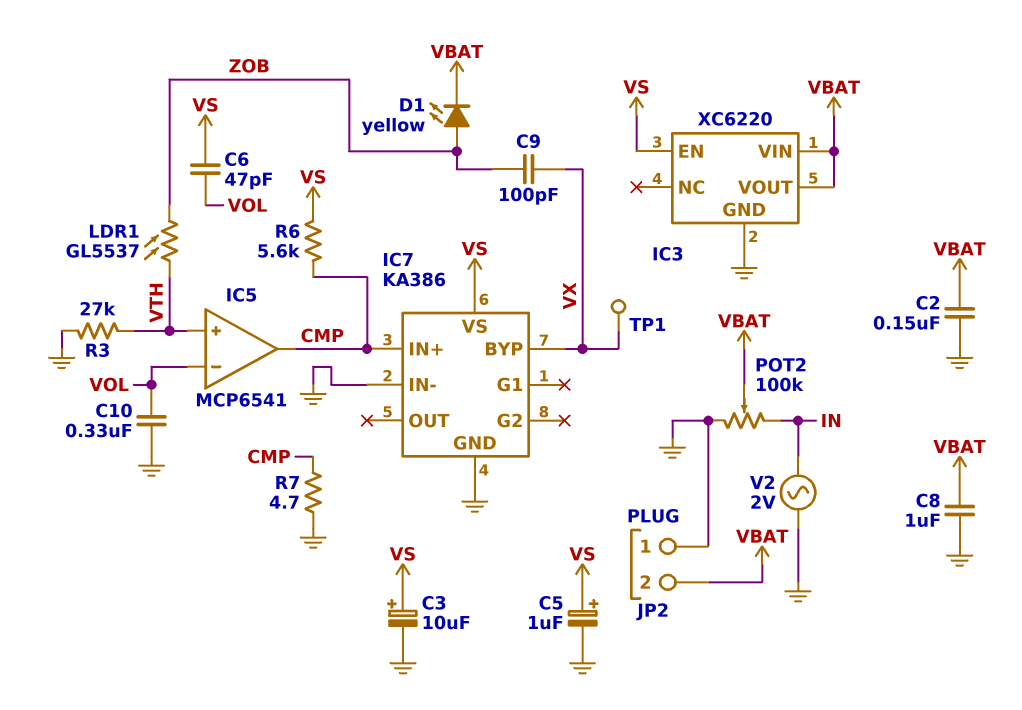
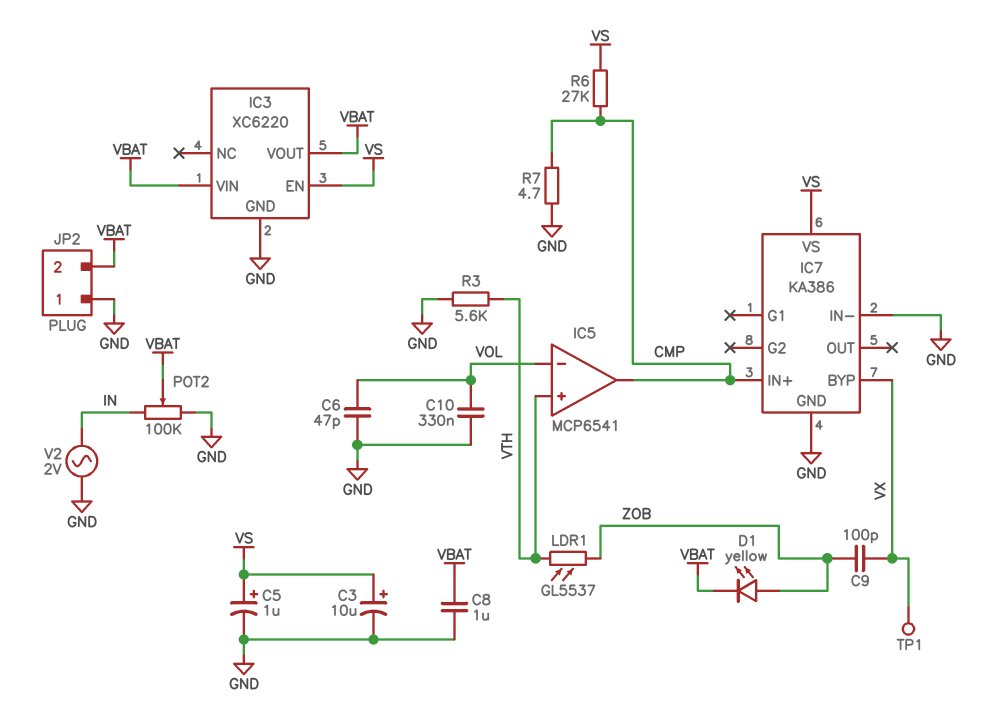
C2: 150nF (GND, VBAT) -> none
C6: 47pF (VOL, VS) -> 47pF (GND, VOL)
R3: 27k (GND, VTH) -> 5.6k (GND, VTH)
R6: 5.6k (CMP, VS) -> 27k (CMP, VS)

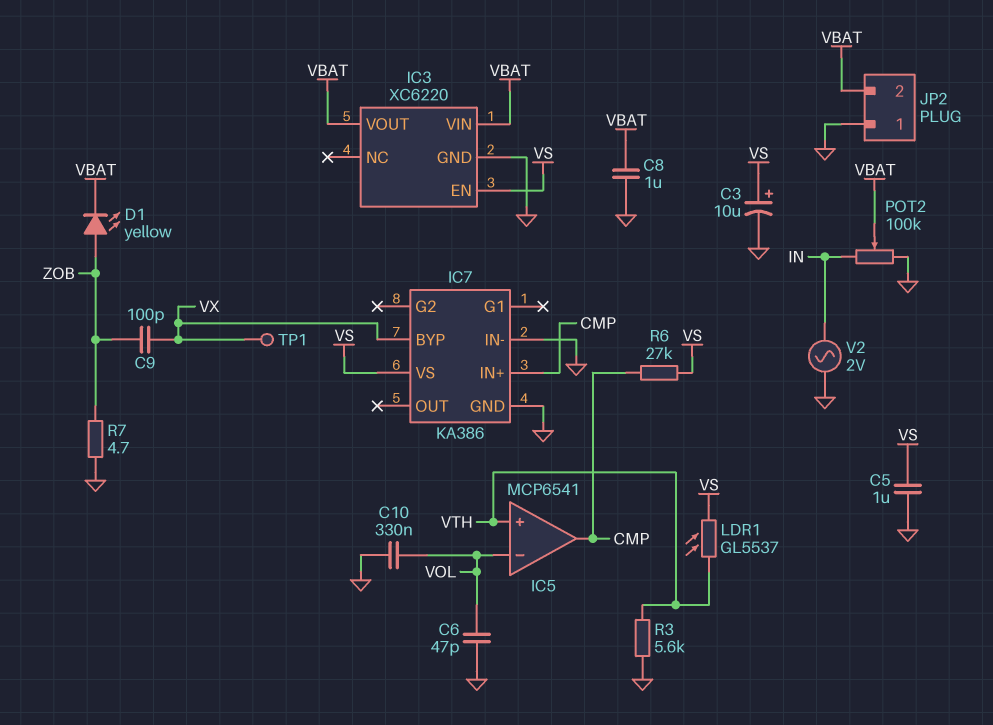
C5: 1uF (plus VS, minus GND) -> 1uF (GND, VS)
LDR1: GL5537 (VTH, ZOB) -> GL5537 (VS, VTH)
R7: 4.7 (CMP, GND) -> 4.7 (GND, ZOB)

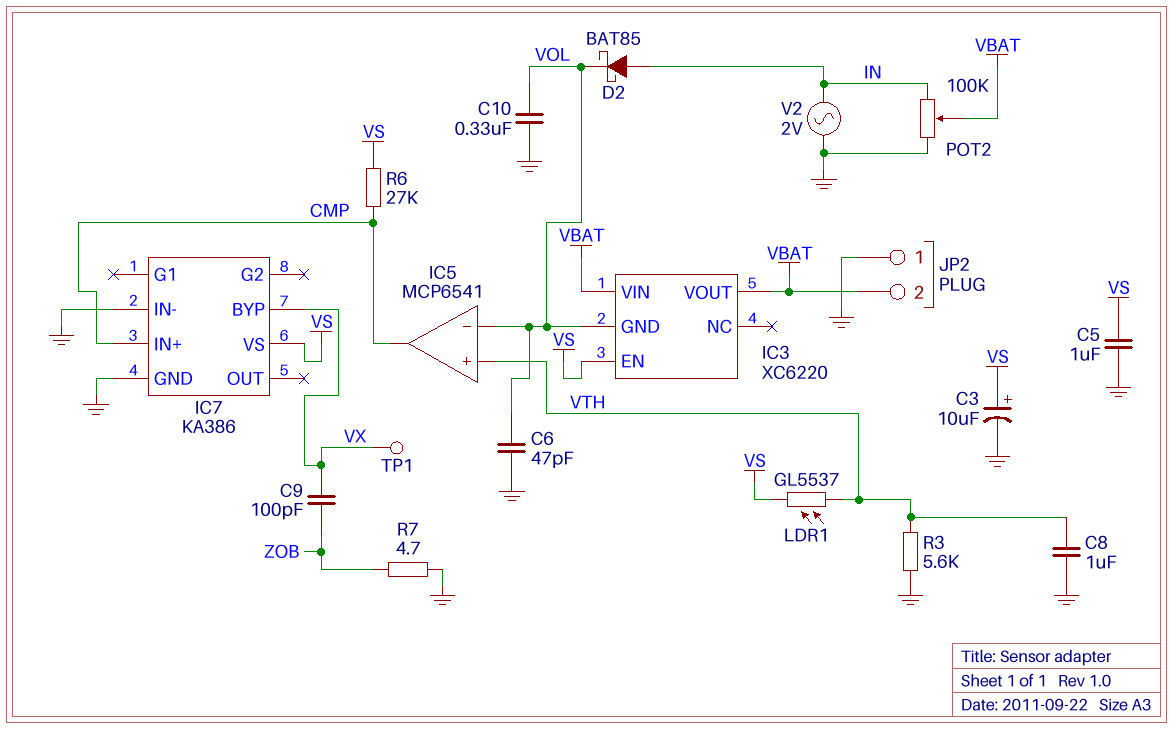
C8: 1uF (GND, VBAT) -> 1uF (GND, VTH)
D1: LED yellow (A ZOB, K VBAT) -> none
D2: none -> schottky BAT85 (A IN, K VOL)
IC3 pin GND: GND -> VOL

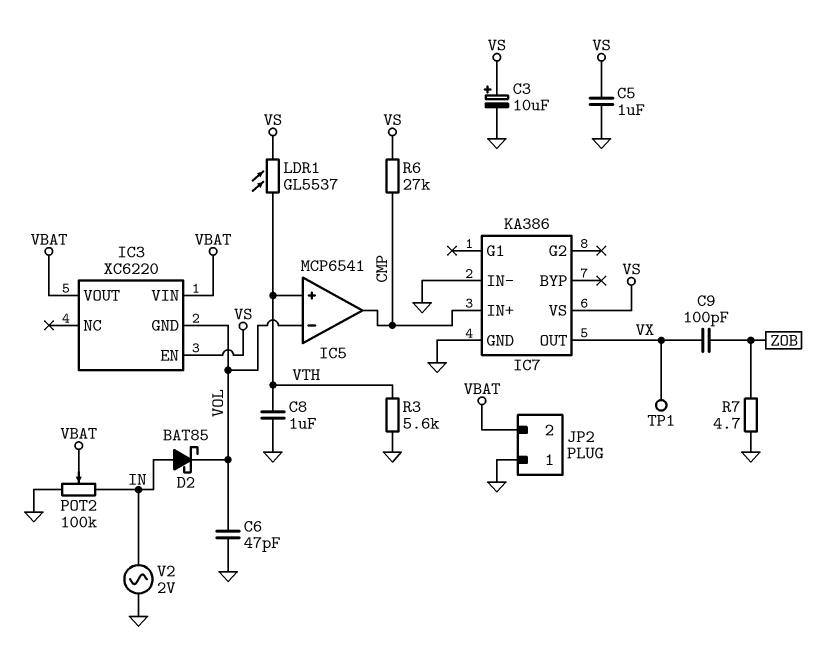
C10: 330nF (GND, VOL) -> none
IC7 pin BYP: VX -> none
IC7 pin OUT: none -> VX

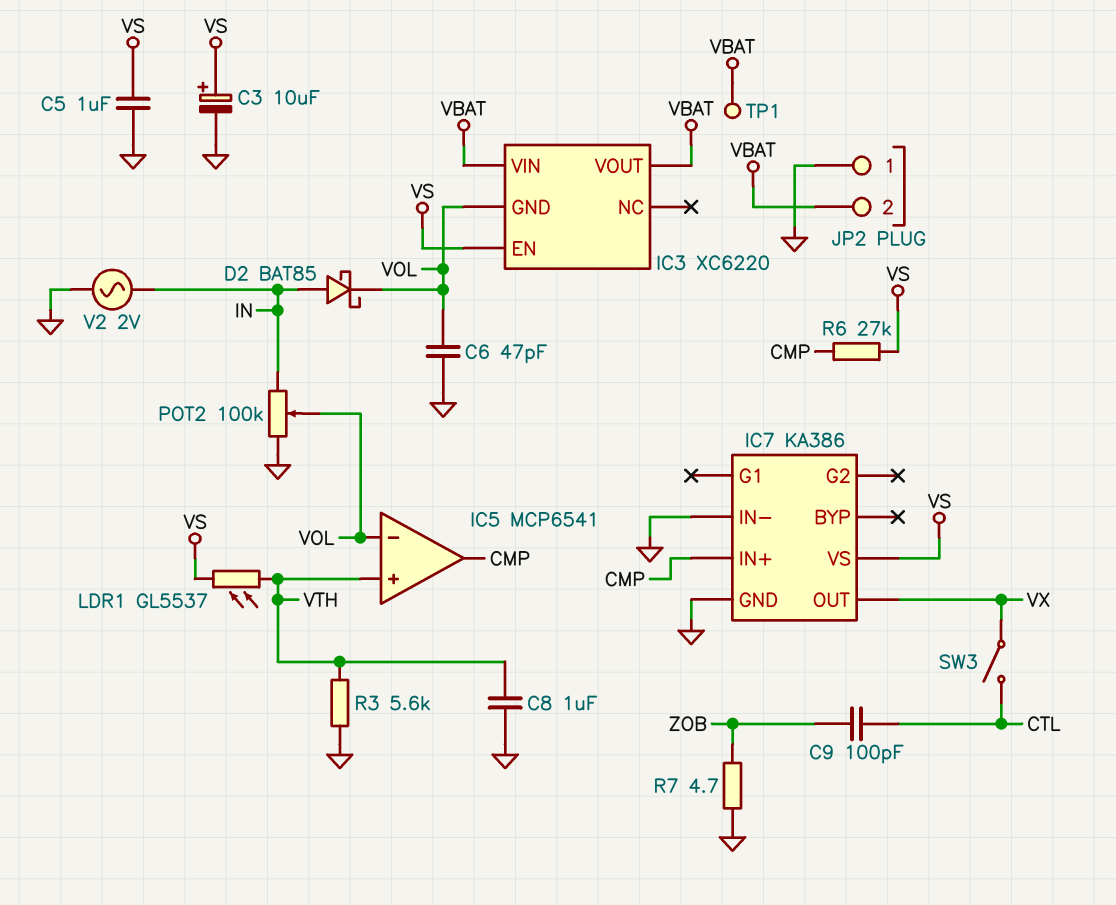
C9: 100pF (VX, ZOB) -> 100pF (CTL, ZOB)
POT2: 100k (GND, IN, wiper VBAT) -> 100k (GND, IN, wiper VOL)
SW3: none -> switch (CTL, VX)
TP1: test point (VX) -> test point (VBAT)

